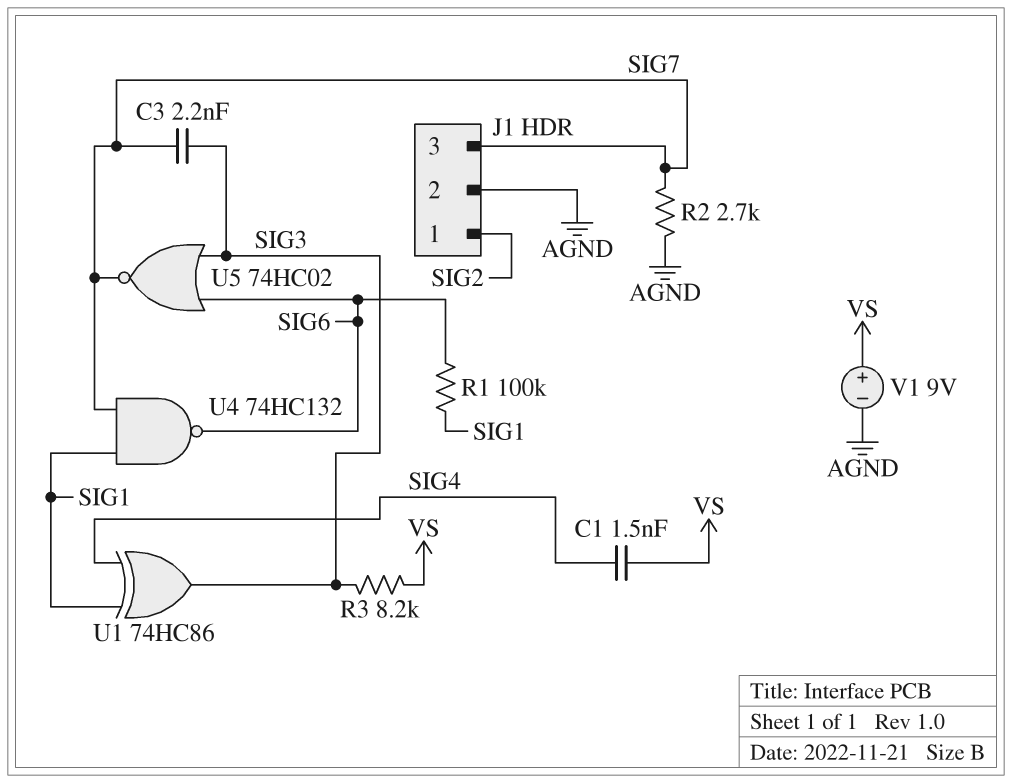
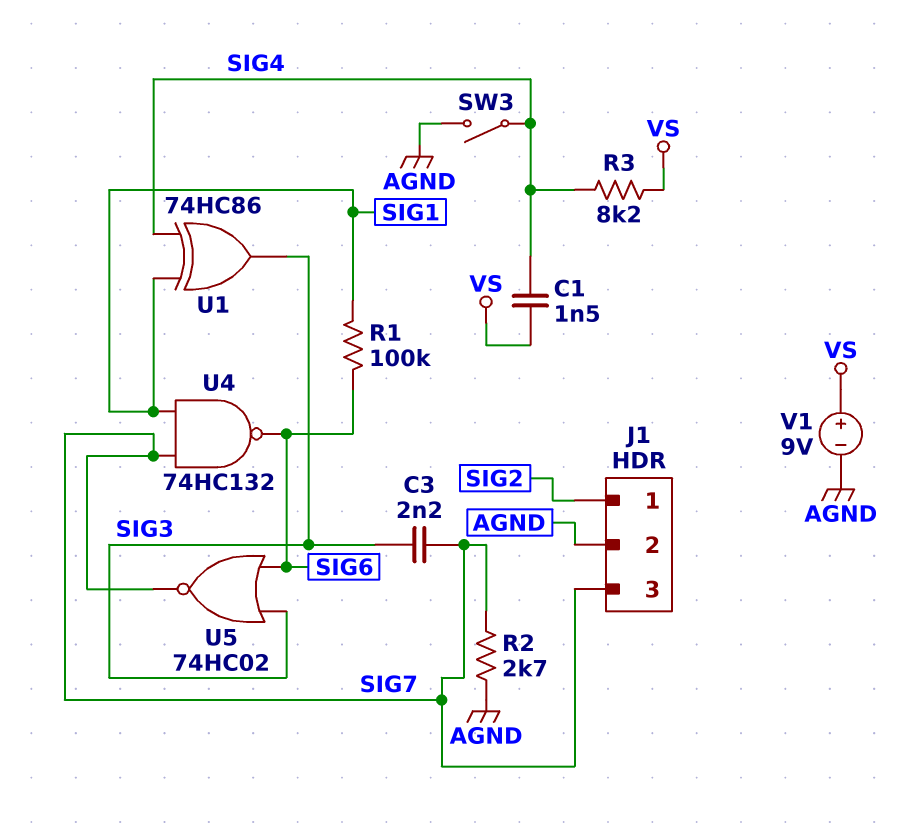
R3: 8.2k (SIG3, VS) -> 8.2k (SIG4, VS)
SW3: none -> switch (AGND, SIG4)

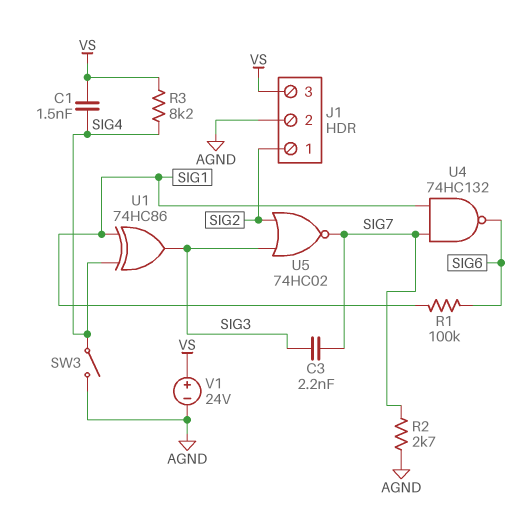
J1 pin 3: SIG7 -> VS
U5: NOR 74HC02 (in SIG3, in SIG6, out SIG7) -> NOR 74HC02 (in SIG2, in SIG3, out SIG7)
V1: 9V (plus VS, minus AGND) -> 24V (plus VS, minus AGND)

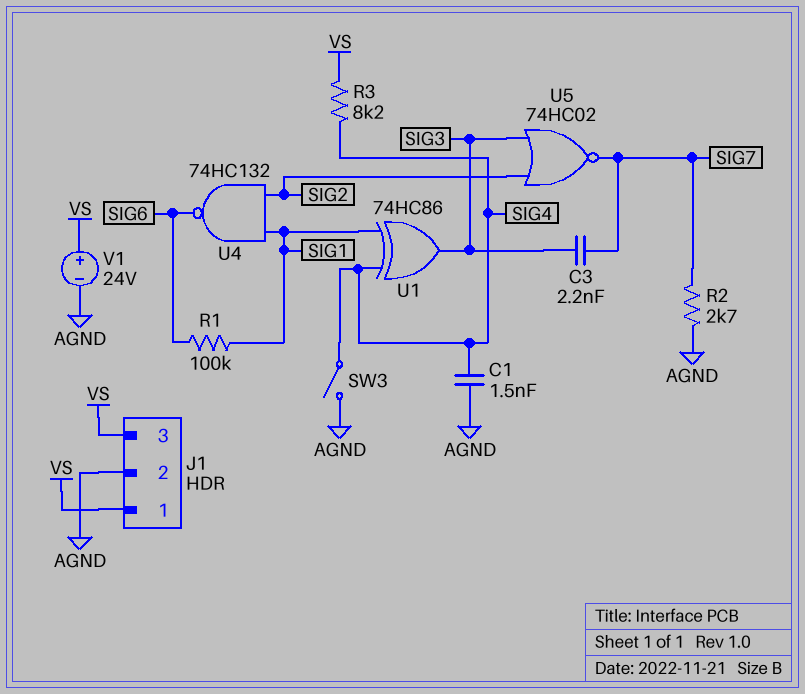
C1: 1.5nF (SIG4, VS) -> 1.5nF (AGND, SIG4)
J1 pin 1: SIG2 -> VS
U4: NAND 74HC132 (in SIG1, in SIG7, out SIG6) -> NAND 74HC132 (in SIG1, in SIG2, out SIG6)

